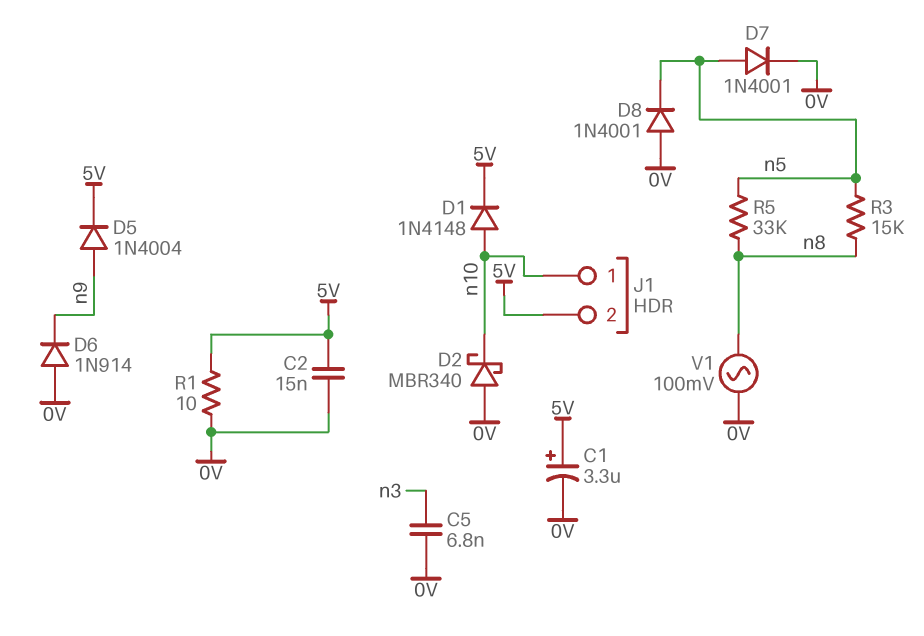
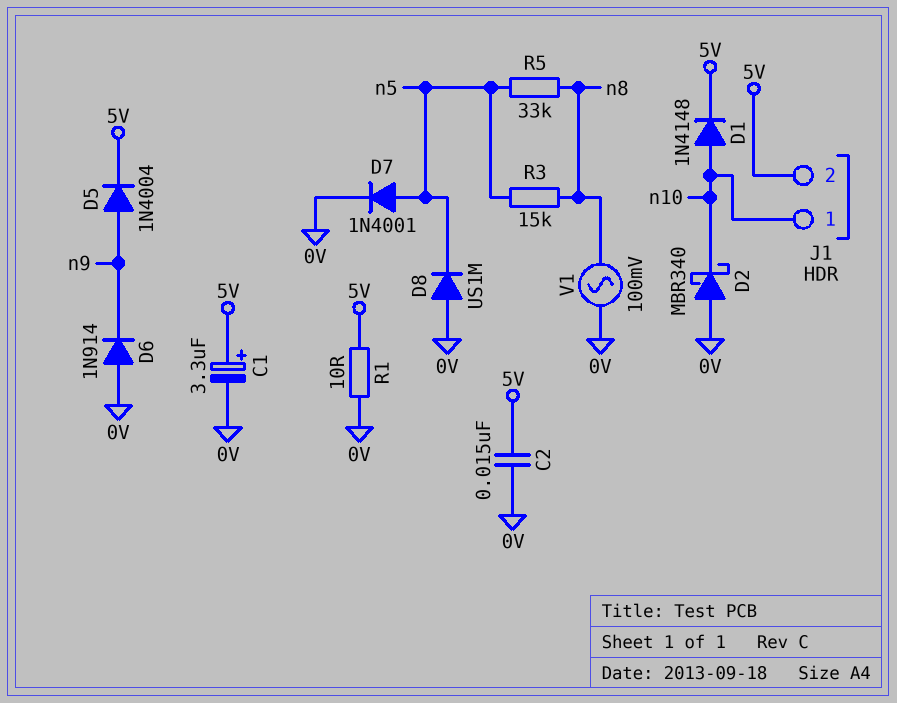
C5: 6.8nF (0V, n3) -> none
D8: diode 1N4001 (A 0V, K n5) -> diode US1M (A 0V, K n5)

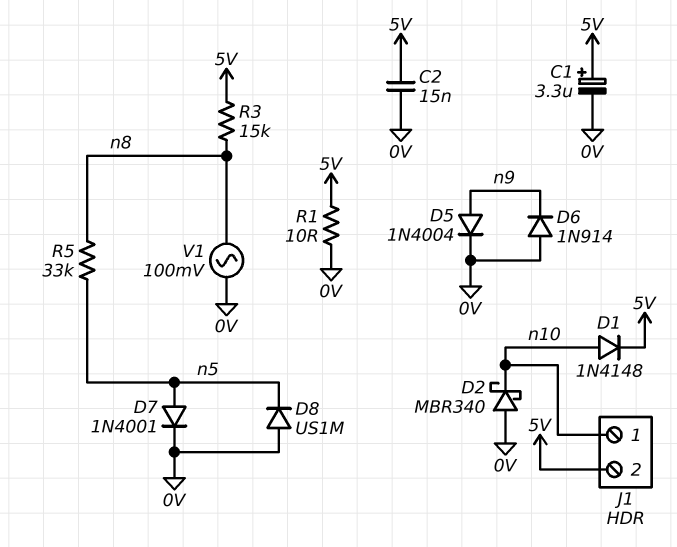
D5: diode 1N4004 (A n9, K 5V) -> diode 1N4004 (A n9, K 0V)
R3: 15k (n5, n8) -> 15k (5V, n8)

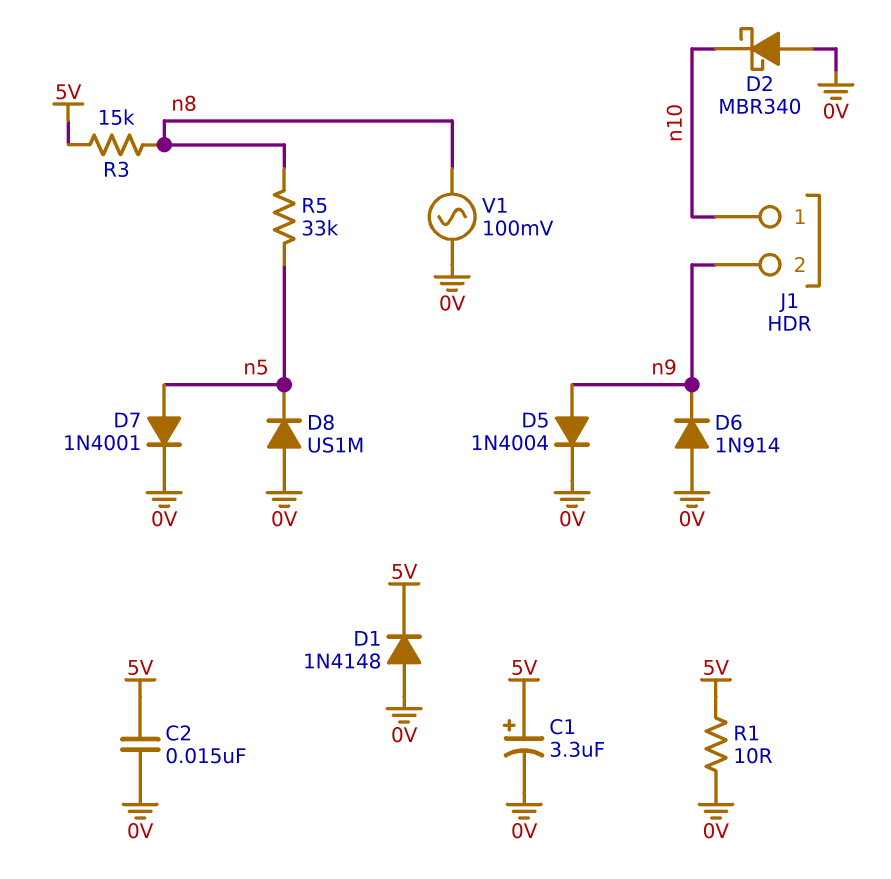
D1: diode 1N4148 (A n10, K 5V) -> diode 1N4148 (A 0V, K 5V)
J1 pin 2: 5V -> n9

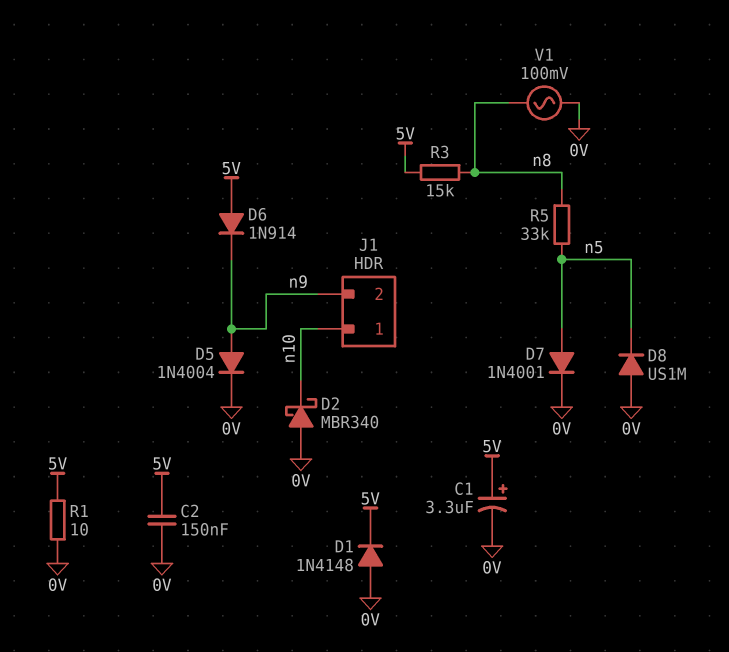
C2: 15nF (0V, 5V) -> 150nF (0V, 5V)
D6: diode 1N914 (A 0V, K n9) -> diode 1N914 (A 5V, K n9)

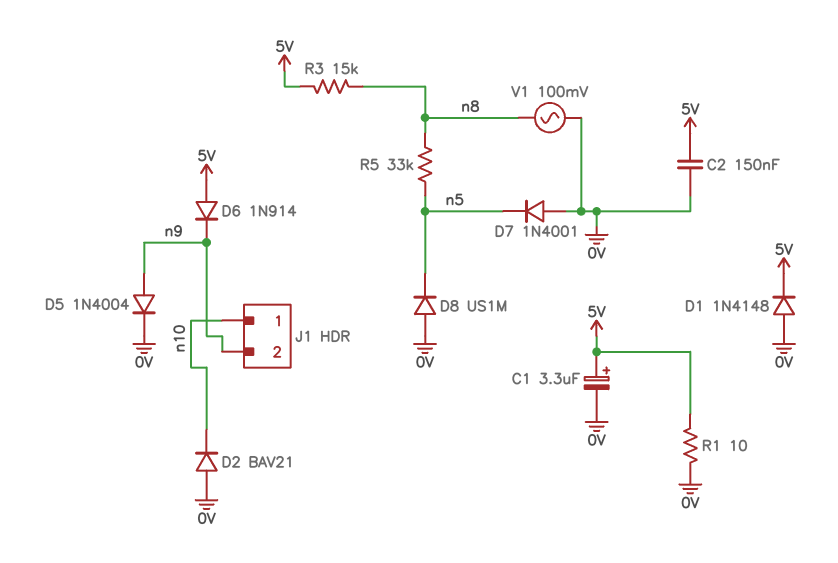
D2: schottky MBR340 (A 0V, K n10) -> diode BAV21 (A 0V, K n10)
D7: diode 1N4001 (A n5, K 0V) -> diode 1N4001 (A 0V, K n5)

